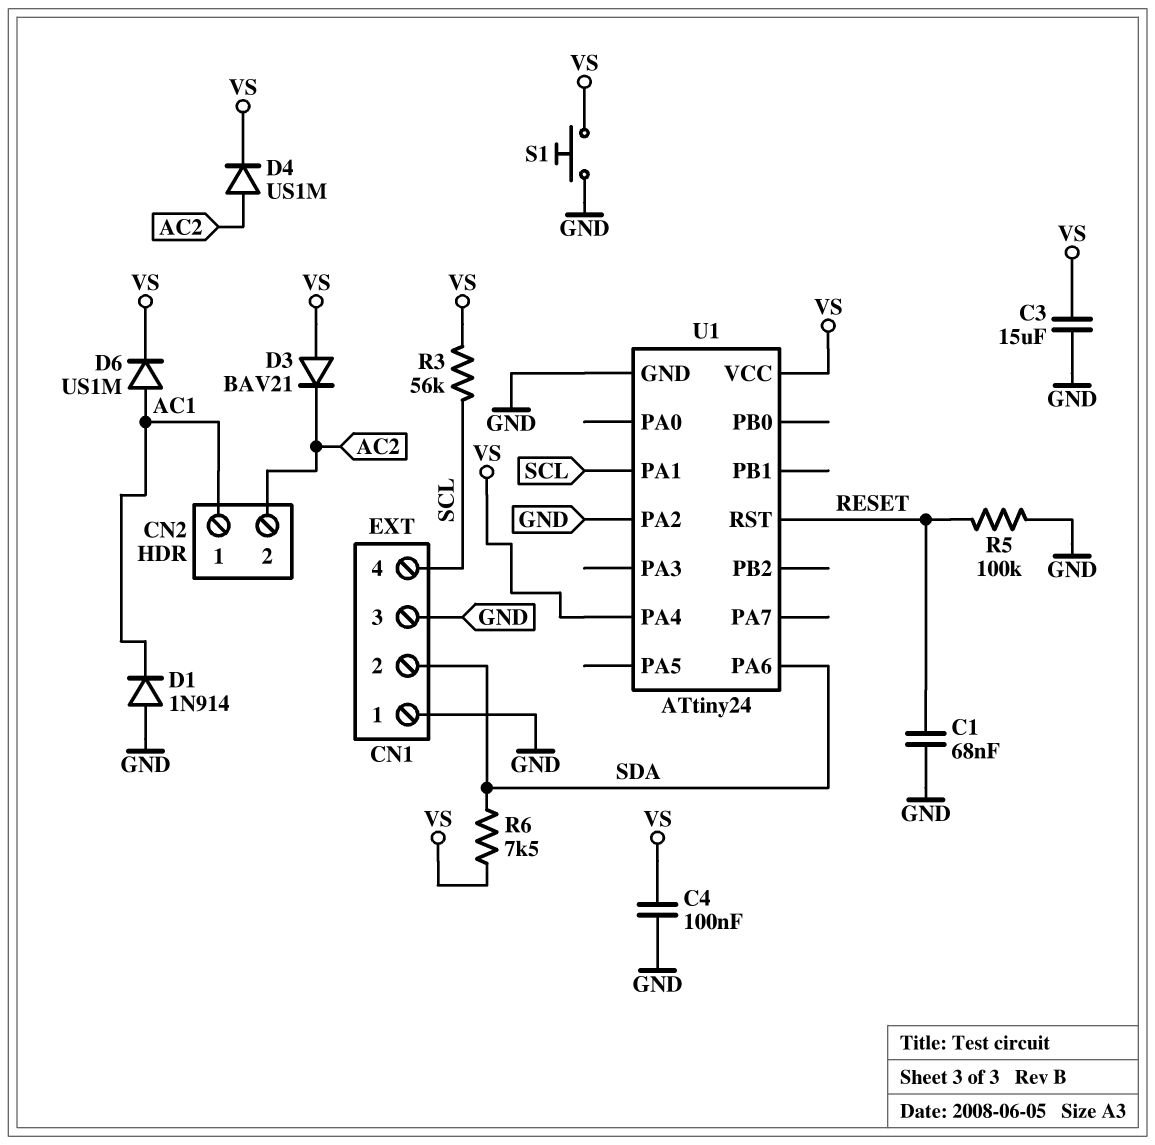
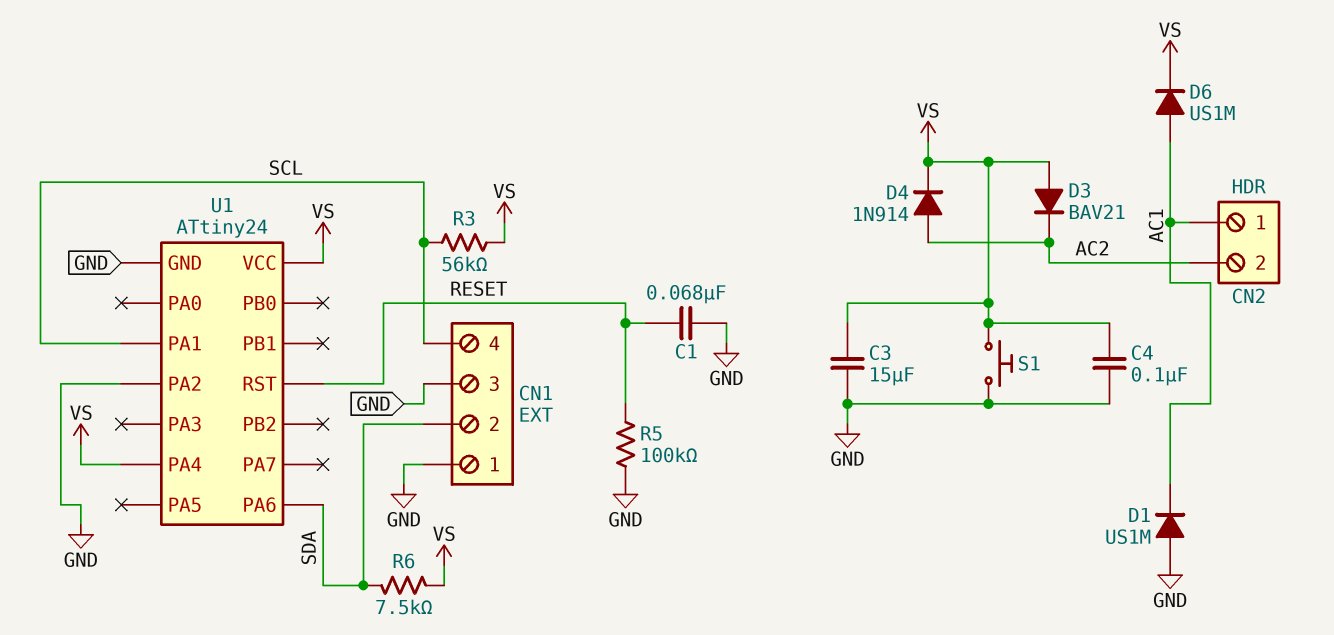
D1: diode 1N914 (A GND, K AC1) -> diode US1M (A GND, K AC1)
D4: diode US1M (A AC2, K VS) -> diode 1N914 (A AC2, K VS)

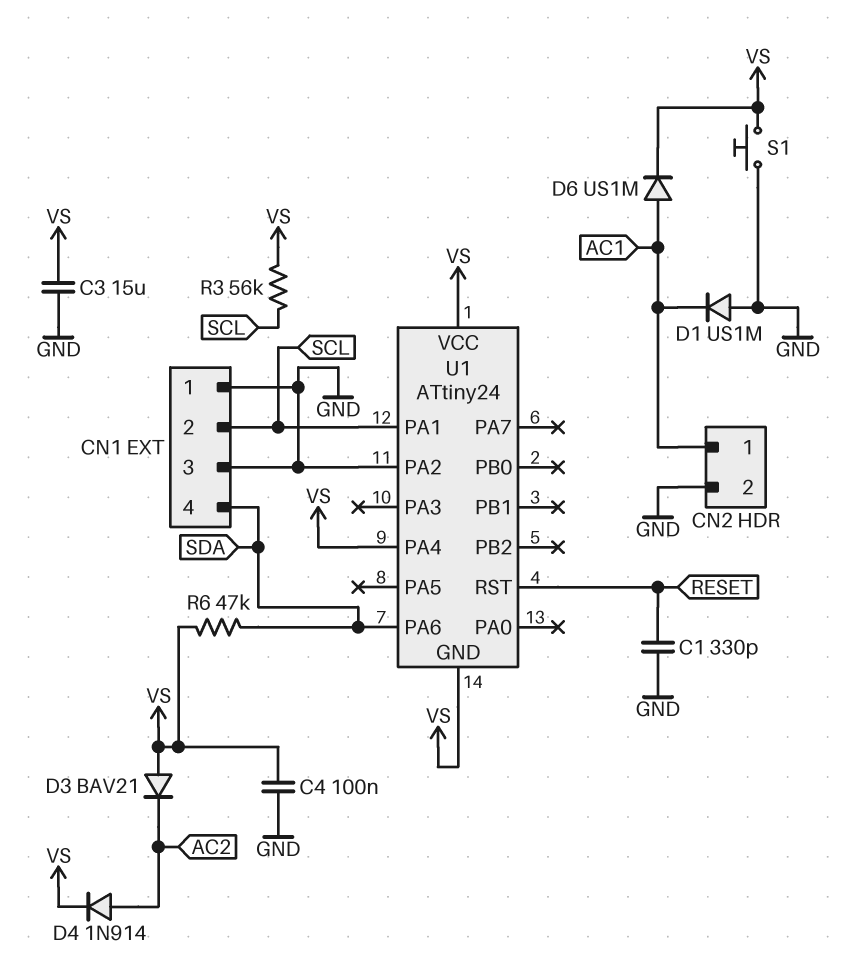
C1: 68nF (GND, RESET) -> 330pF (GND, RESET)
CN1 pin 2: SDA -> SCL
CN1 pin 4: SCL -> SDA
CN2 pin 2: AC2 -> GND
R5: 100k (GND, RESET) -> none
R6: 7.5k (SDA, VS) -> 47k (SDA, VS)
U1 pin GND: GND -> VS

